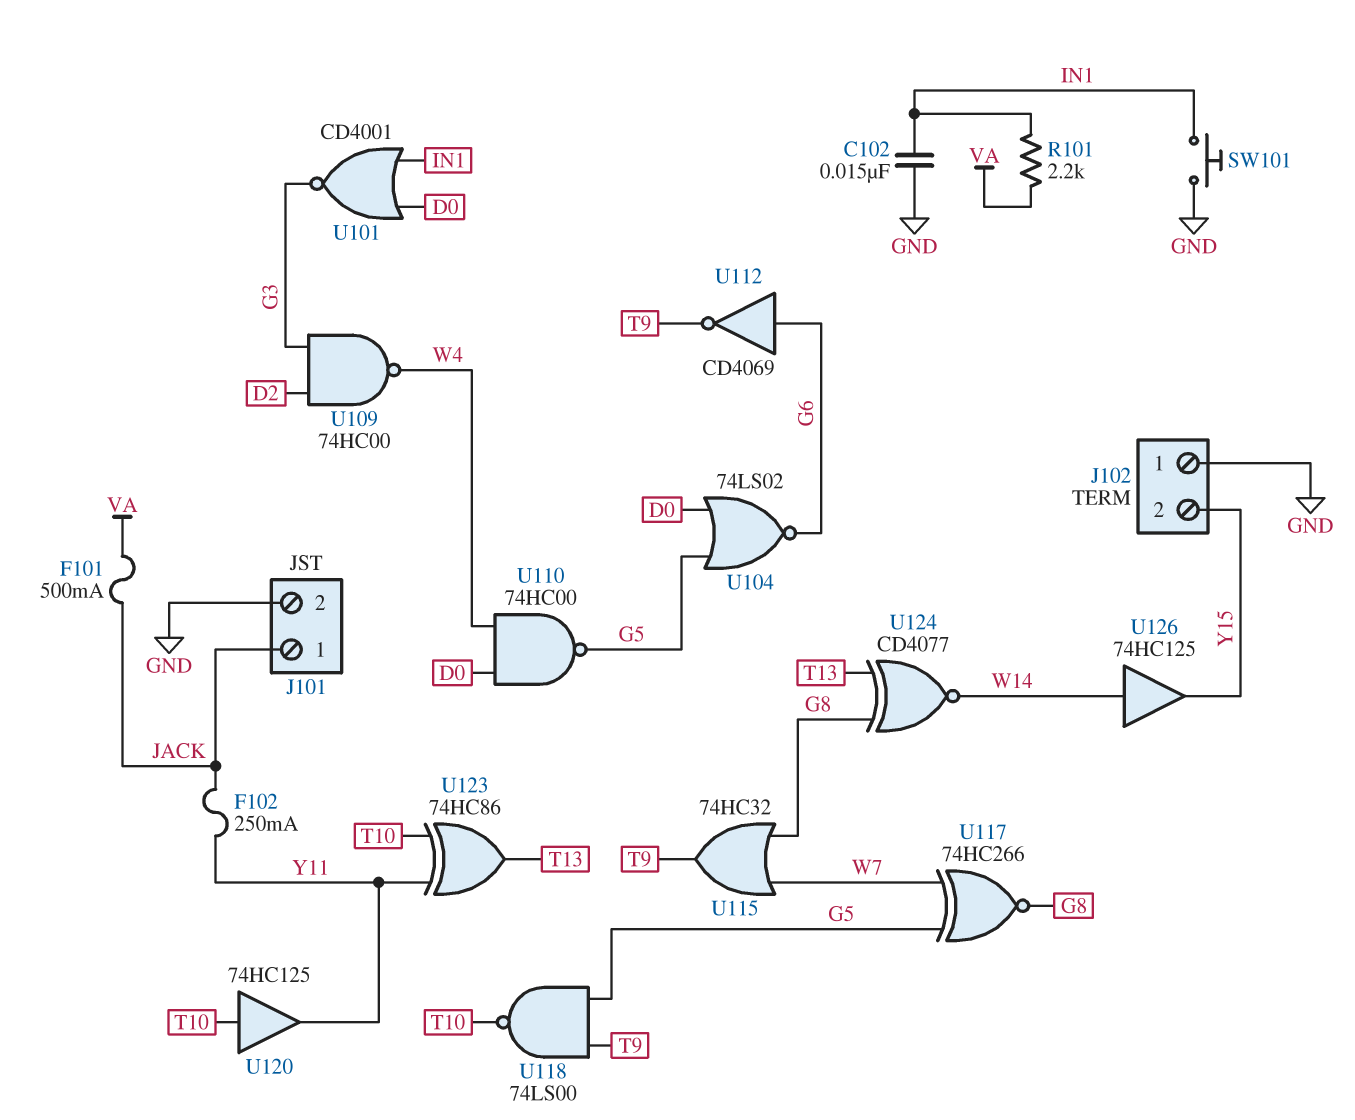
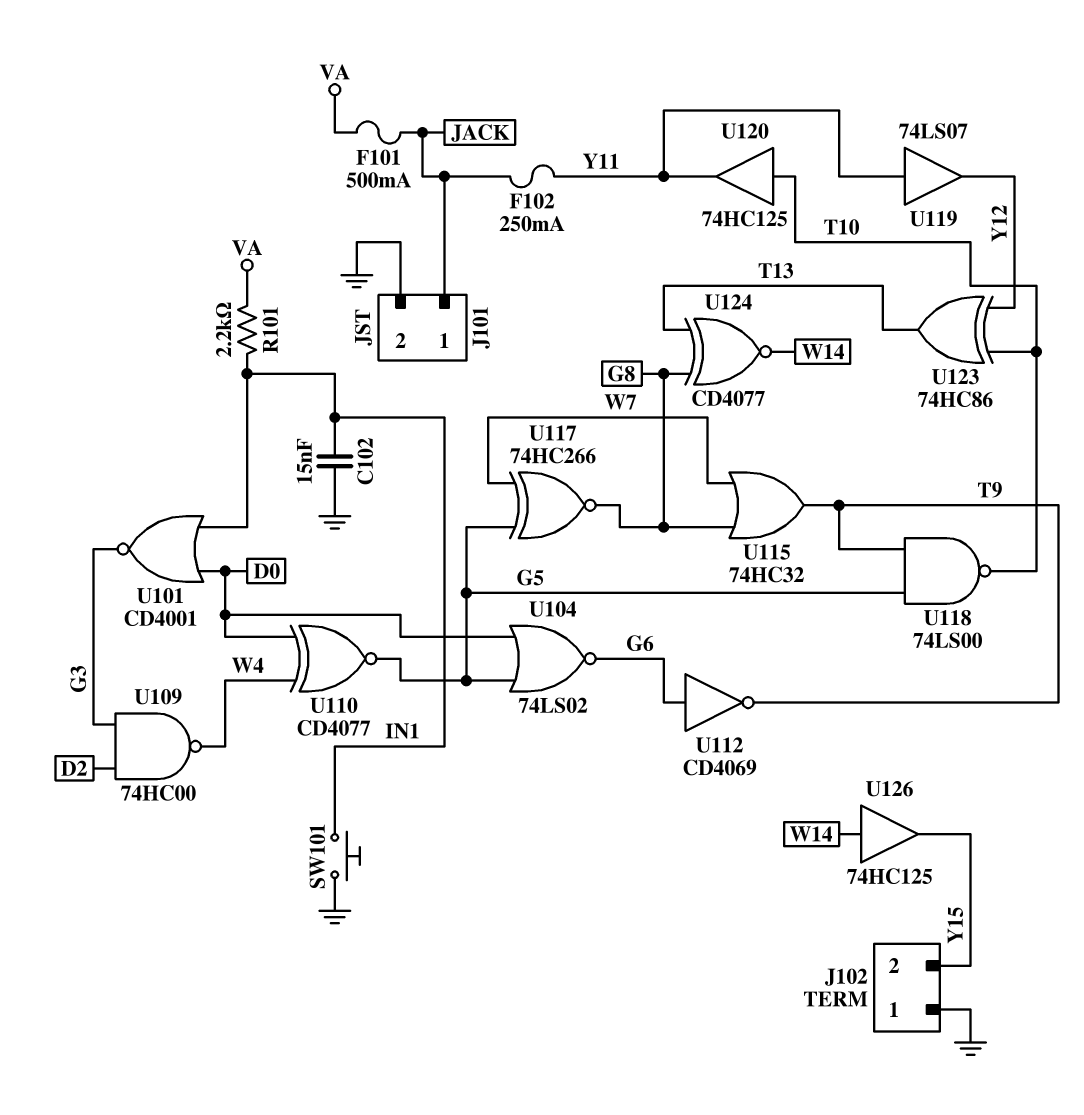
U110: NAND 74HC00 (in D0, in W4, out G5) -> XNOR CD4077 (in D0, in W4, out G5)
U119: none -> buffer 74LS07 (in Y11, out Y12)
U123: XOR 74HC86 (in T10, in Y11, out T13) -> XOR 74HC86 (in T10, in Y12, out T13)

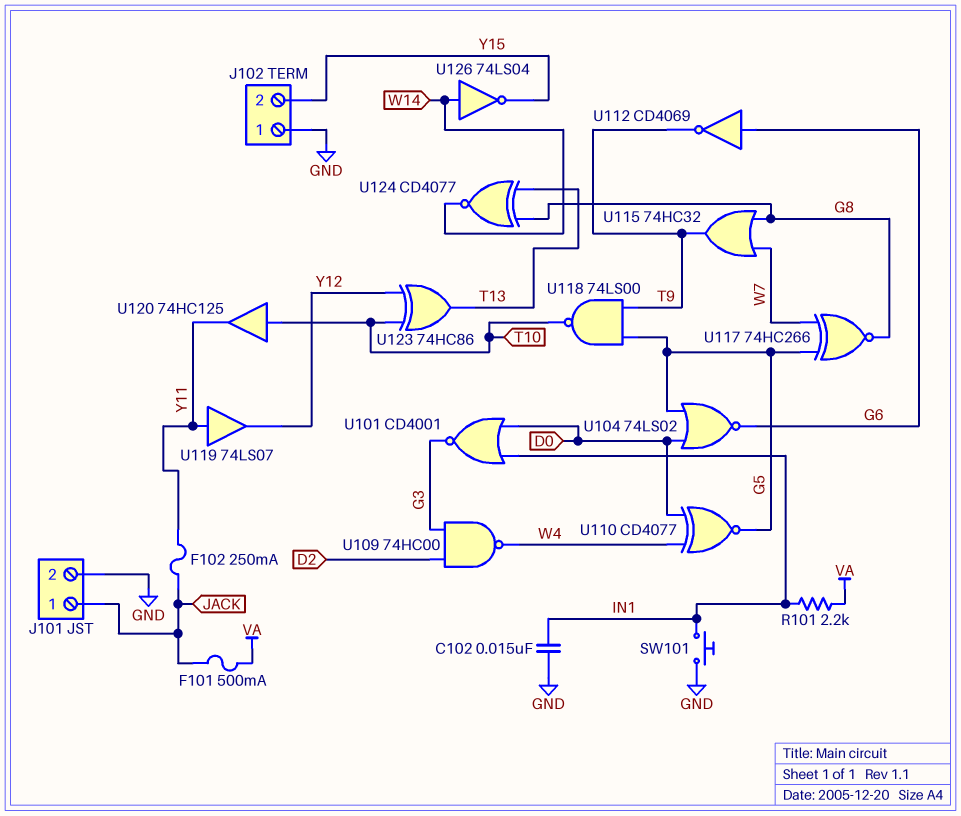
U126: buffer 74HC125 (in W14, out Y15) -> NOT 74LS04 (in W14, out Y15)

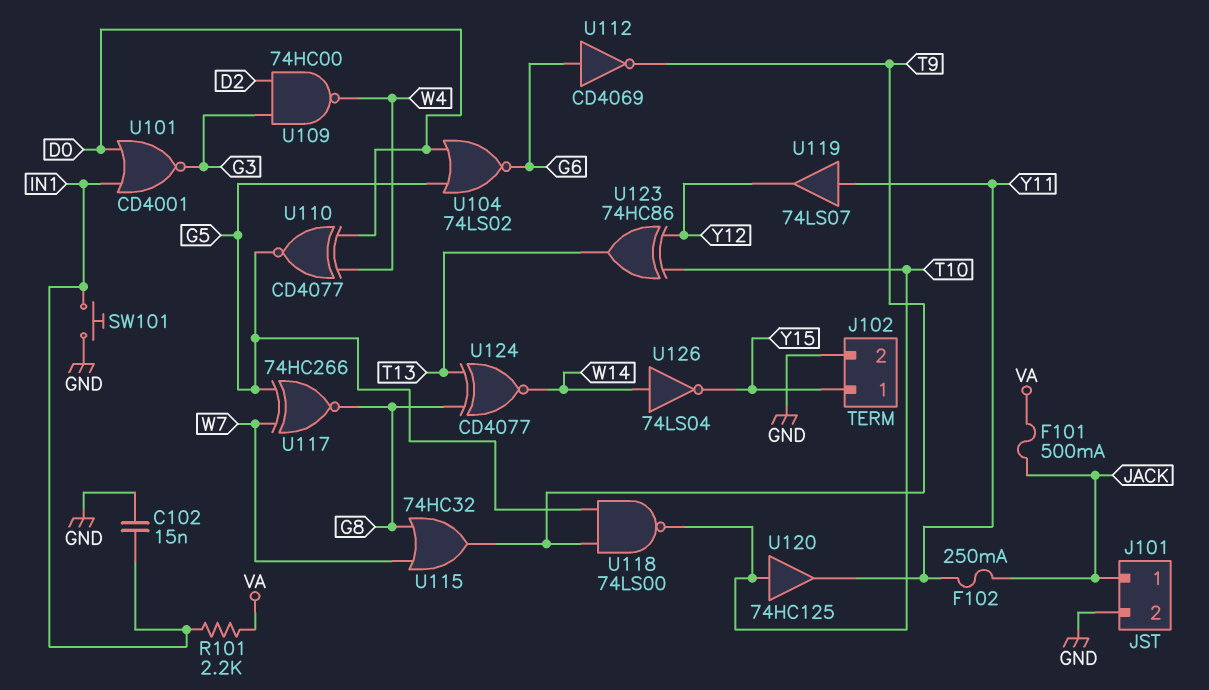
J102 pin 1: GND -> Y15
J102 pin 2: Y15 -> GND

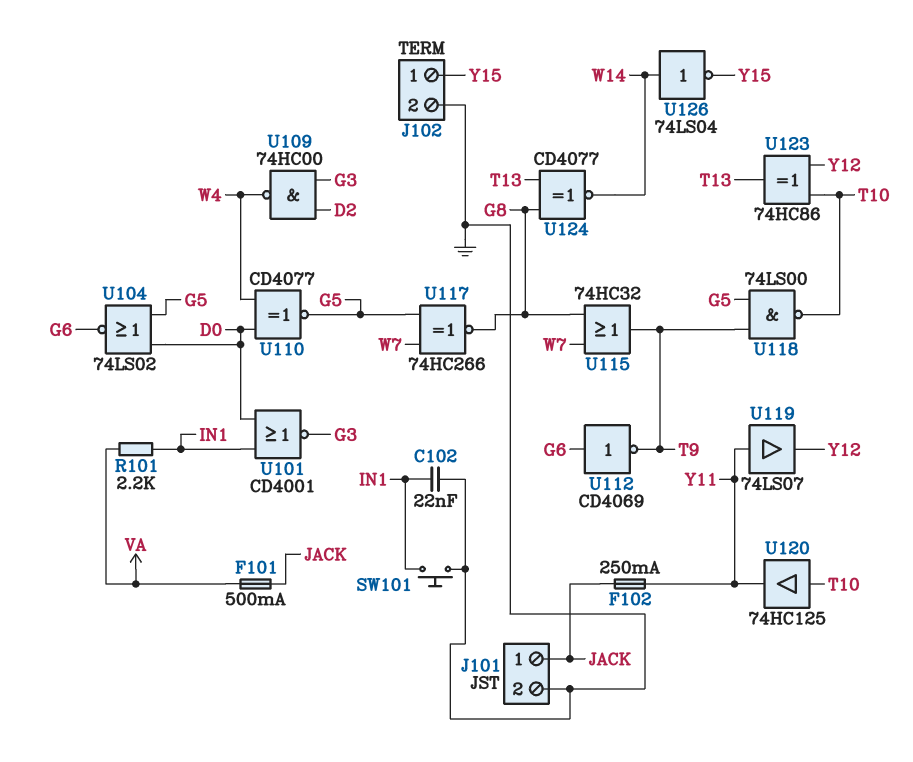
C102: 15nF (GND, IN1) -> 22nF (GND, IN1)

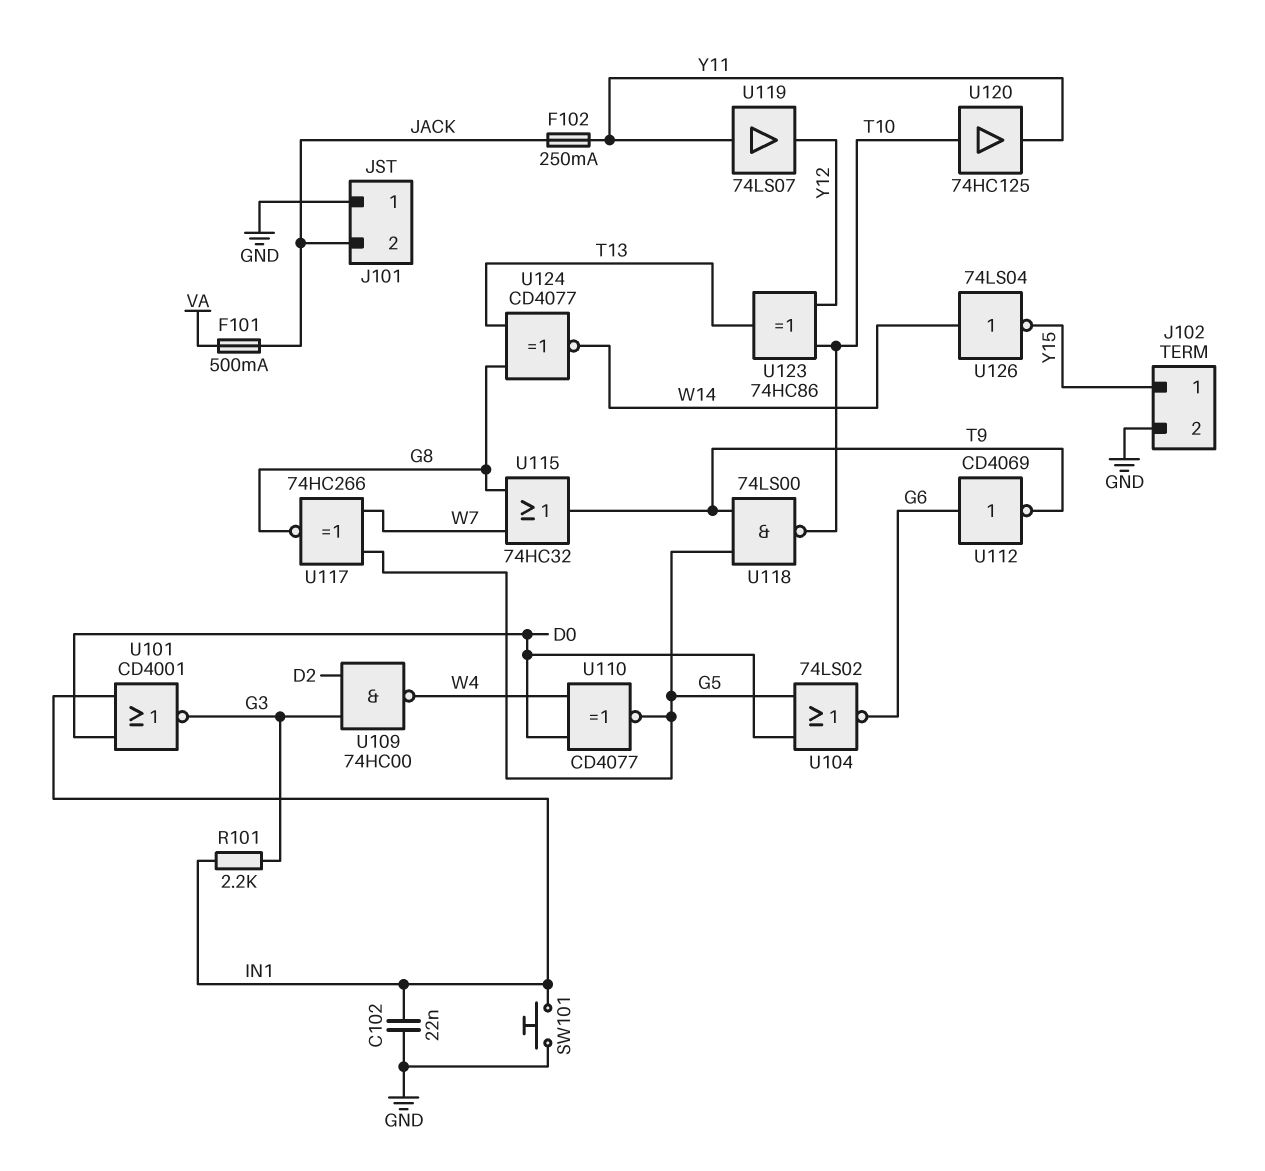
J101 pin 1: JACK -> GND
J101 pin 2: GND -> JACK
R101: 2.2k (IN1, VA) -> 2.2k (G3, IN1)

